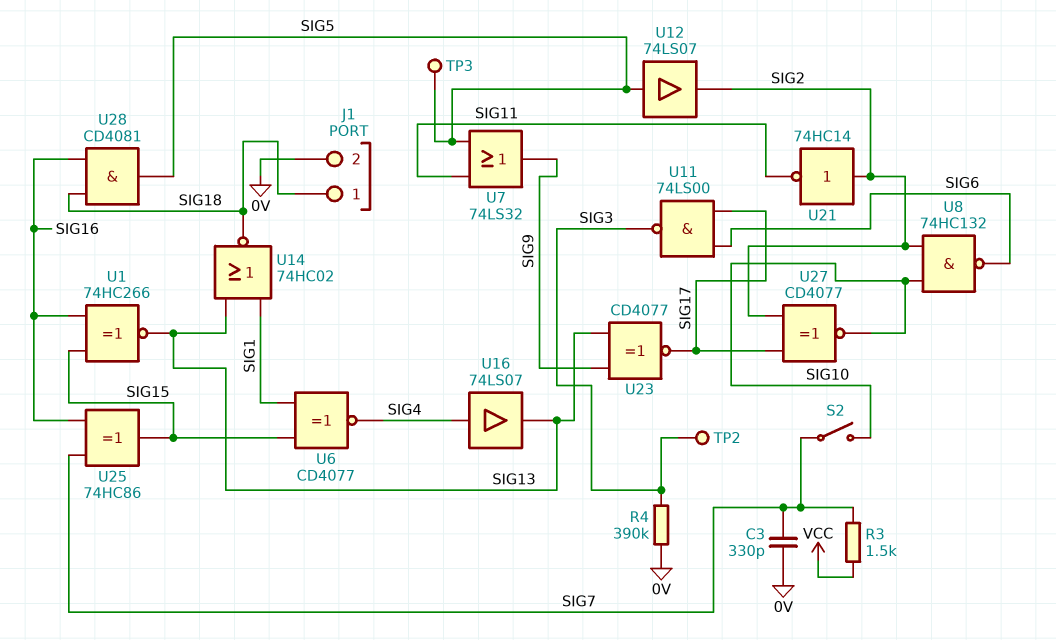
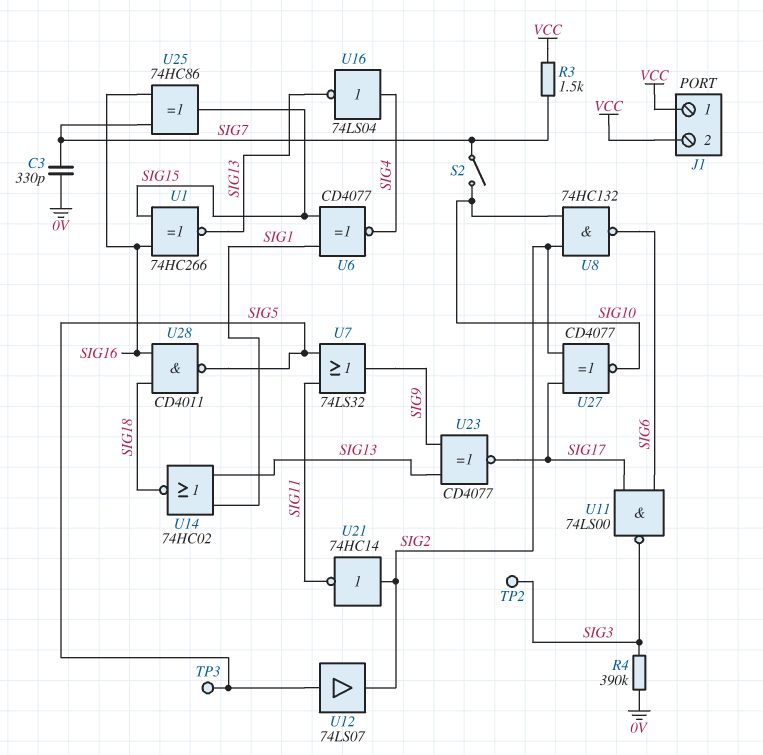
J1 pin 1: SIG18 -> VCC
J1 pin 2: 0V -> VCC
U16: buffer 74LS07 (in SIG4, out SIG13) -> NOT 74LS04 (in SIG4, out SIG13)
U28: AND CD4081 (in SIG16, in SIG18, out SIG5) -> NAND CD4011 (in SIG16, in SIG18, out SIG5)

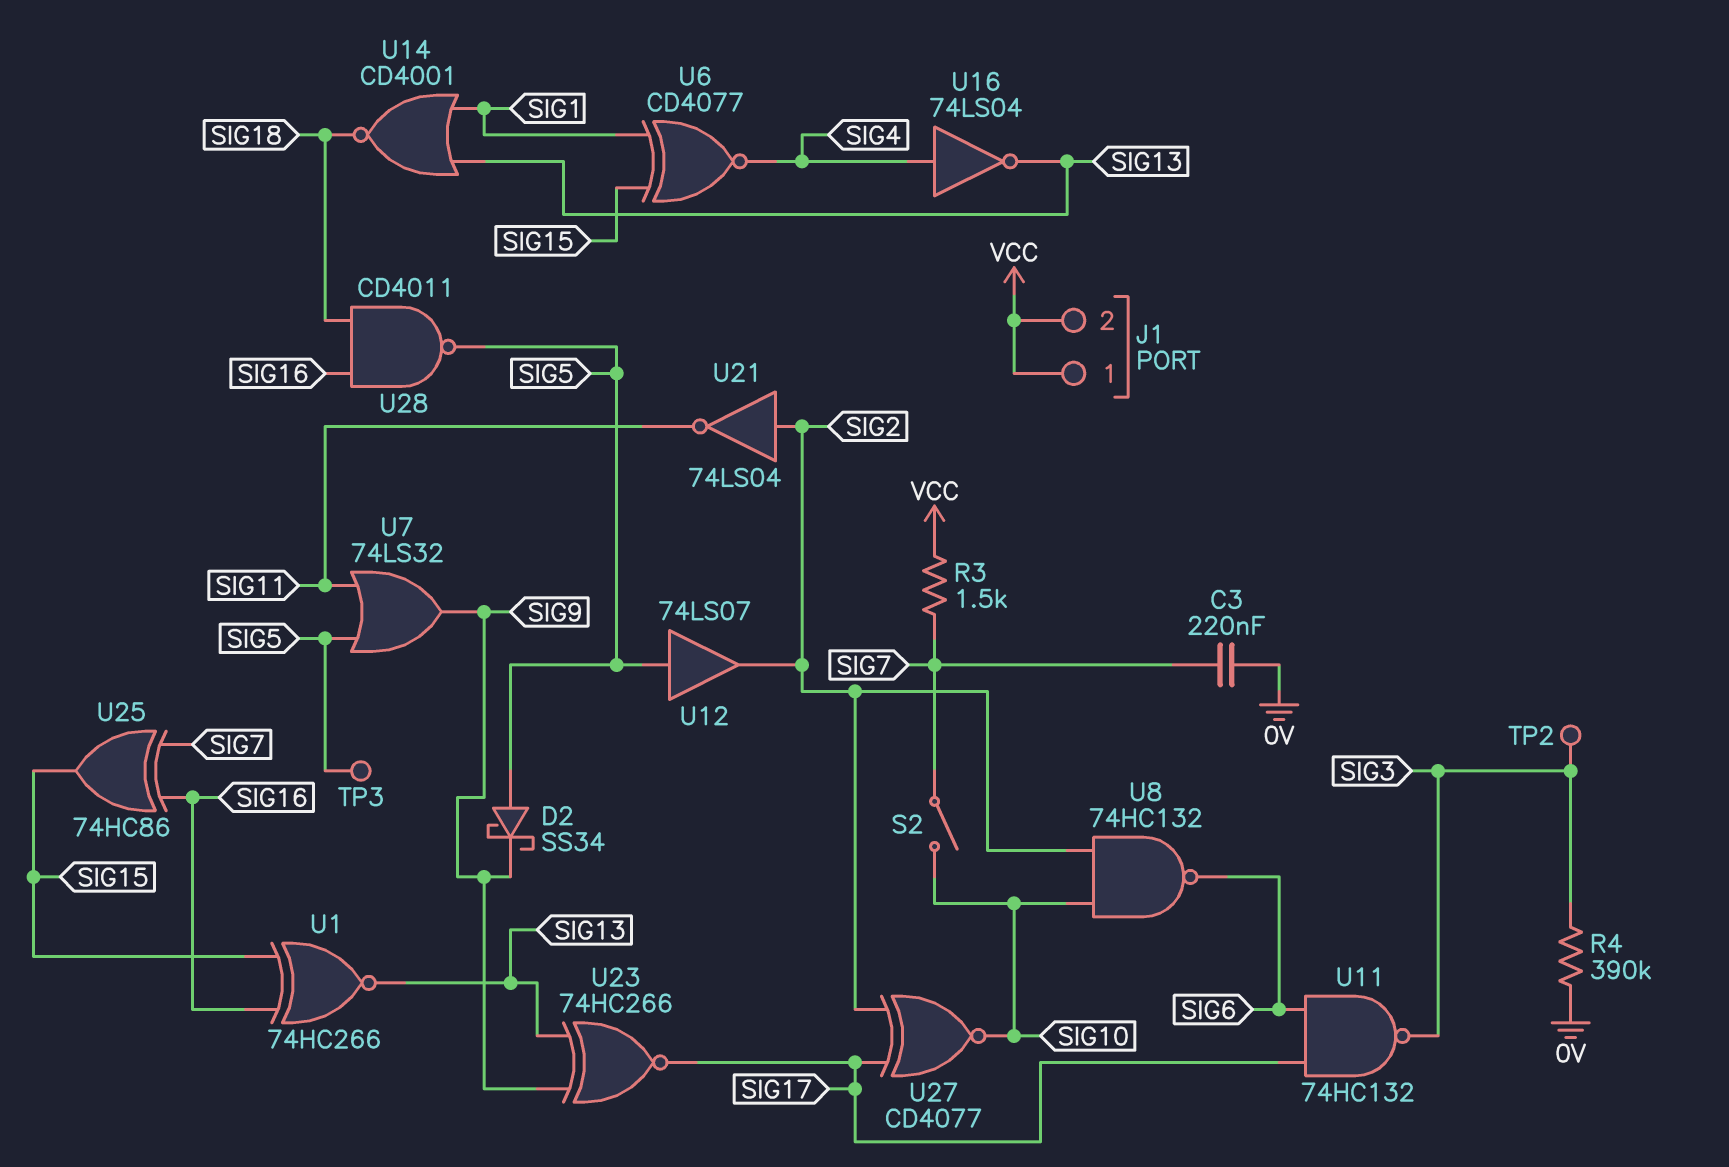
C3: 330pF (0V, SIG7) -> 220nF (0V, SIG7)
D2: none -> schottky SS34 (A SIG5, K SIG9)
U11: NAND 74LS00 (in SIG6, in SIG17, out SIG3) -> NAND 74HC132 (in SIG6, in SIG17, out SIG3)
U14: NOR 74HC02 (in SIG1, in SIG13, out SIG18) -> NOR CD4001 (in SIG1, in SIG13, out SIG18)
U21: NOT 74HC14 (in SIG2, out SIG11) -> NOT 74LS04 (in SIG2, out SIG11)
U23: XNOR CD4077 (in SIG9, in SIG13, out SIG17) -> XNOR 74HC266 (in SIG9, in SIG13, out SIG17)

